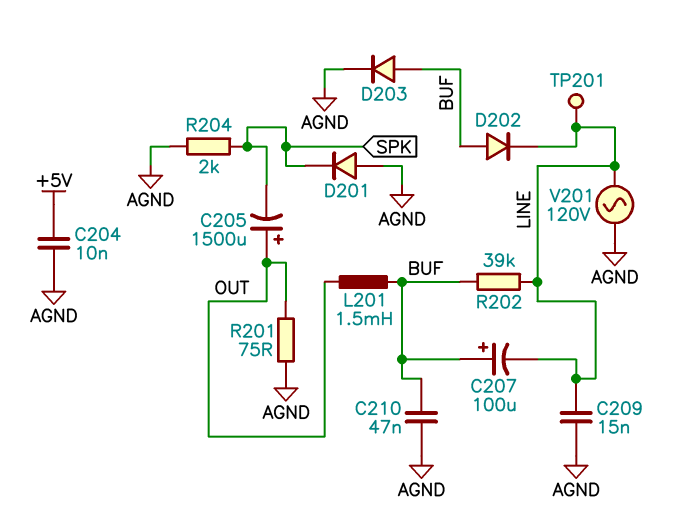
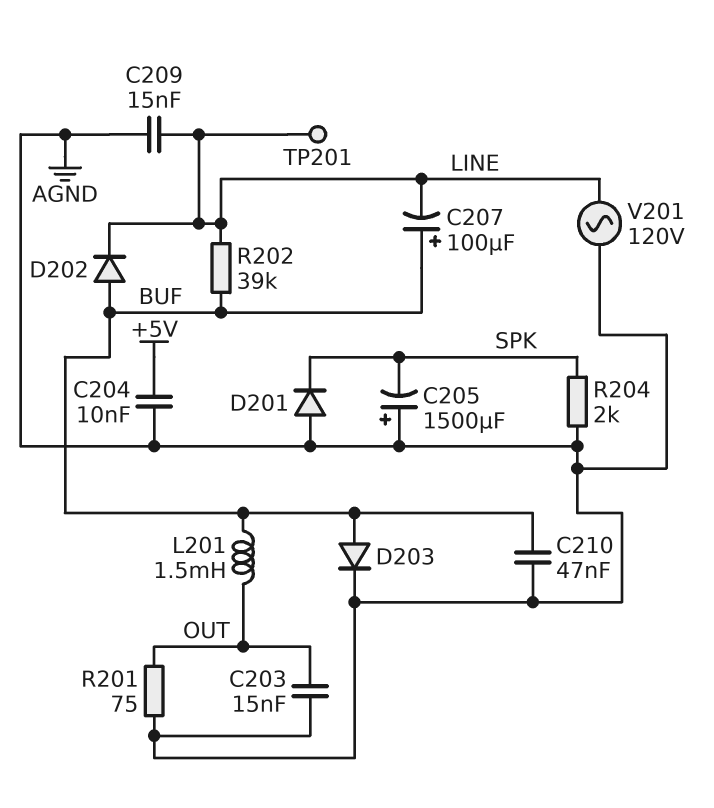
C203: none -> 15nF (AGND, OUT)
C205: 1500uF (plus OUT, minus SPK) -> 1500uF (plus AGND, minus SPK)

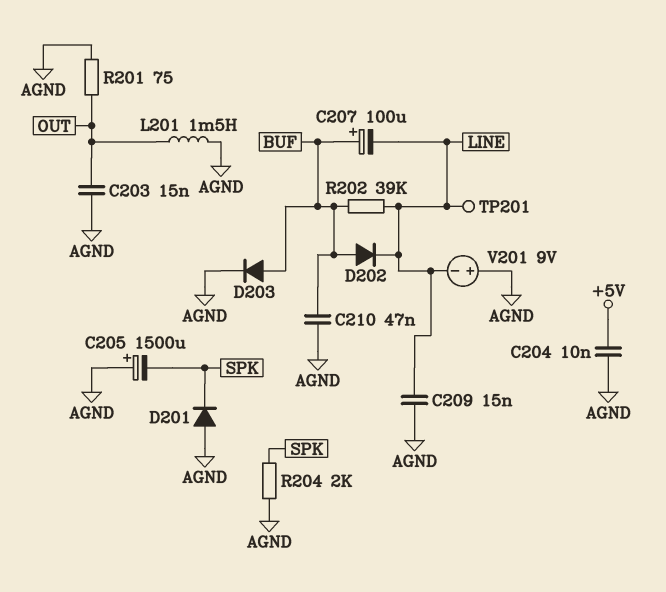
L201: 1.5mH (BUF, OUT) -> 1.5mH (AGND, OUT)
V201: AC 120V (AGND, LINE) -> 9V (plus AGND, minus LINE)

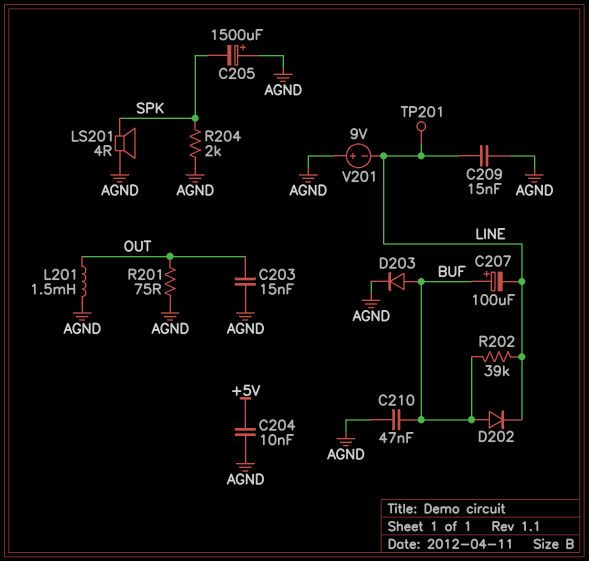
D201: diode (A AGND, K SPK) -> none
LS201: none -> speaker 4R (AGND, SPK)

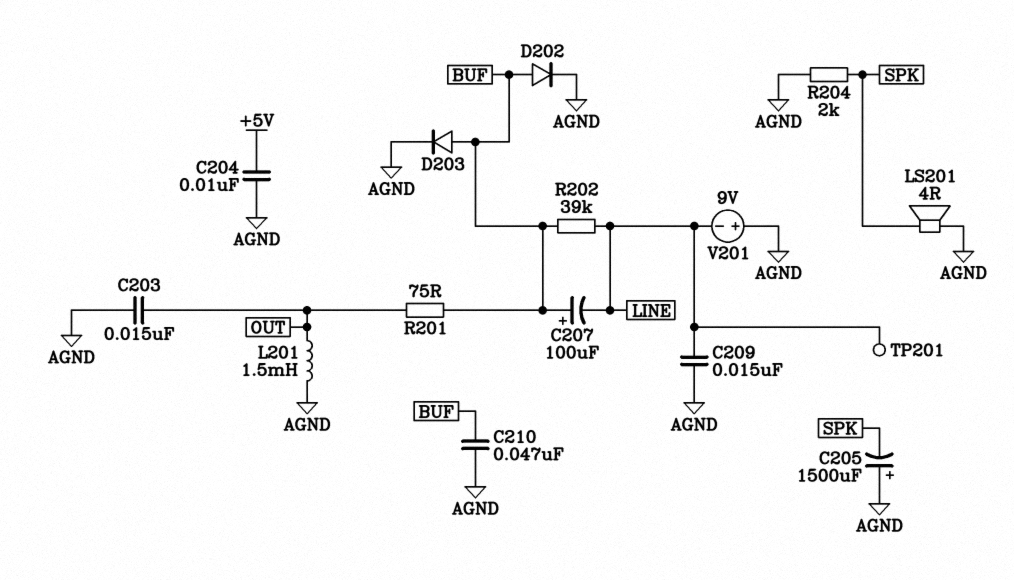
D202: diode (A BUF, K LINE) -> diode (A BUF, K AGND)
R201: 75 (AGND, OUT) -> 75 (BUF, OUT)

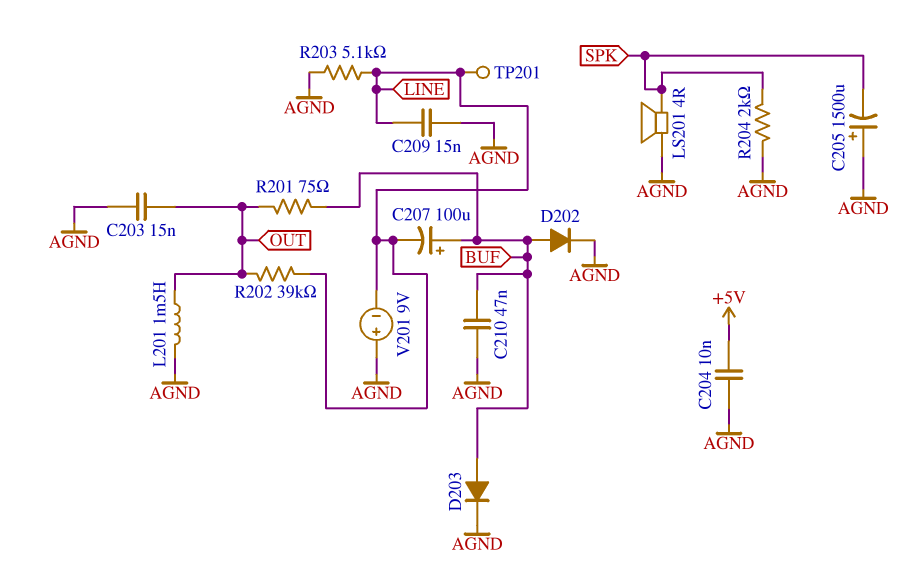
R202: 39k (BUF, LINE) -> 39k (LINE, OUT)
R203: none -> 5.1k (AGND, LINE)

